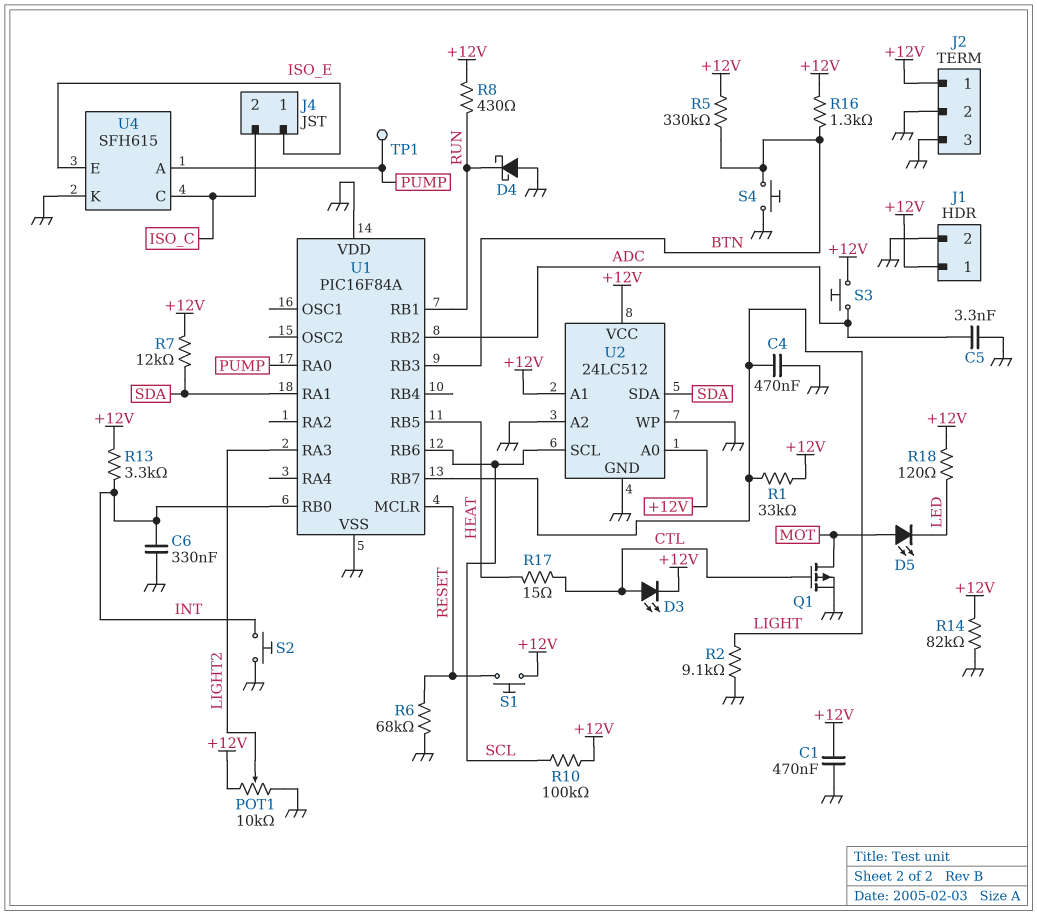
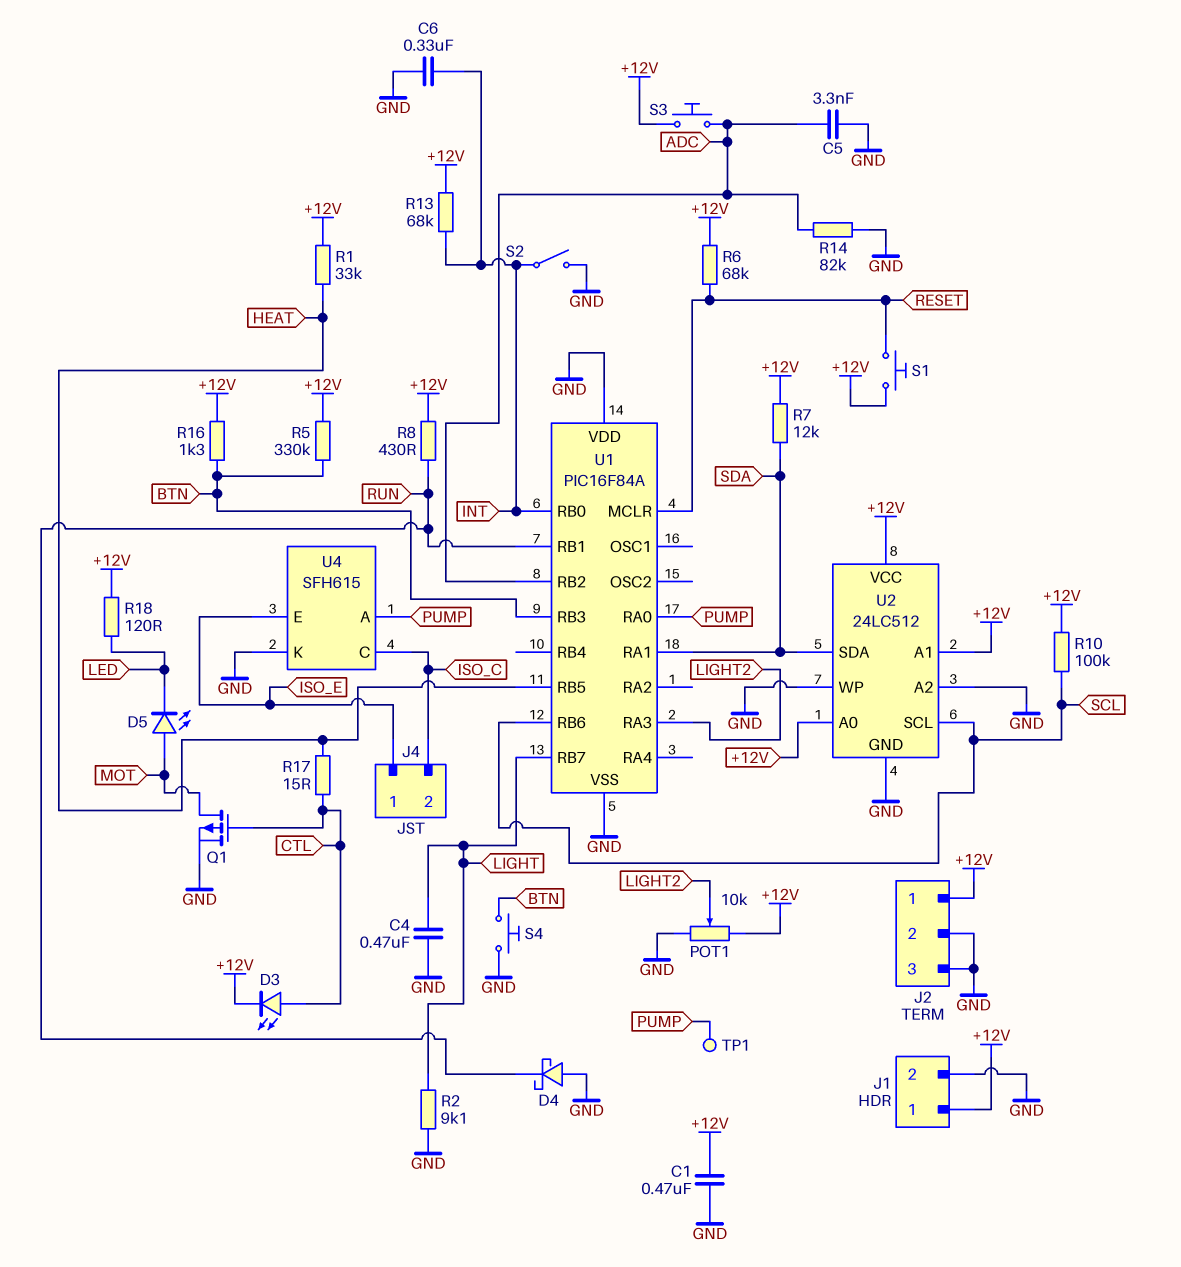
R1: 33k (+12V, LIGHT) -> 33k (+12V, HEAT)
R6: 68k (GND, RESET) -> 68k (+12V, RESET)
R13: 3.3k (+12V, INT) -> 68k (+12V, INT)
R14: 82k (+12V, GND) -> 82k (ADC, GND)
S2: button (GND, INT) -> switch (GND, INT)

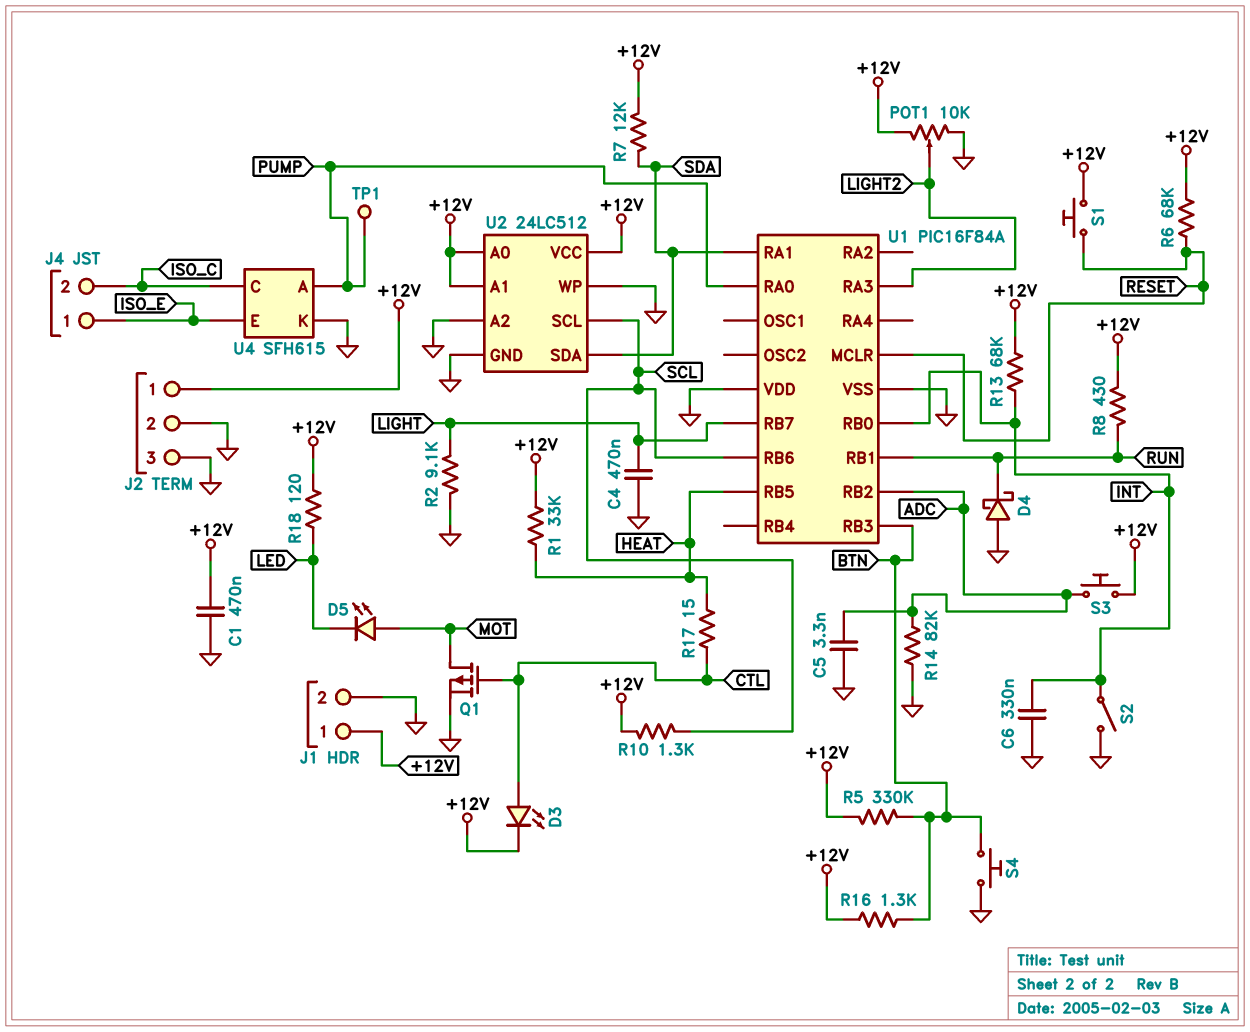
R10: 100k (+12V, SCL) -> 1.3k (+12V, SCL)

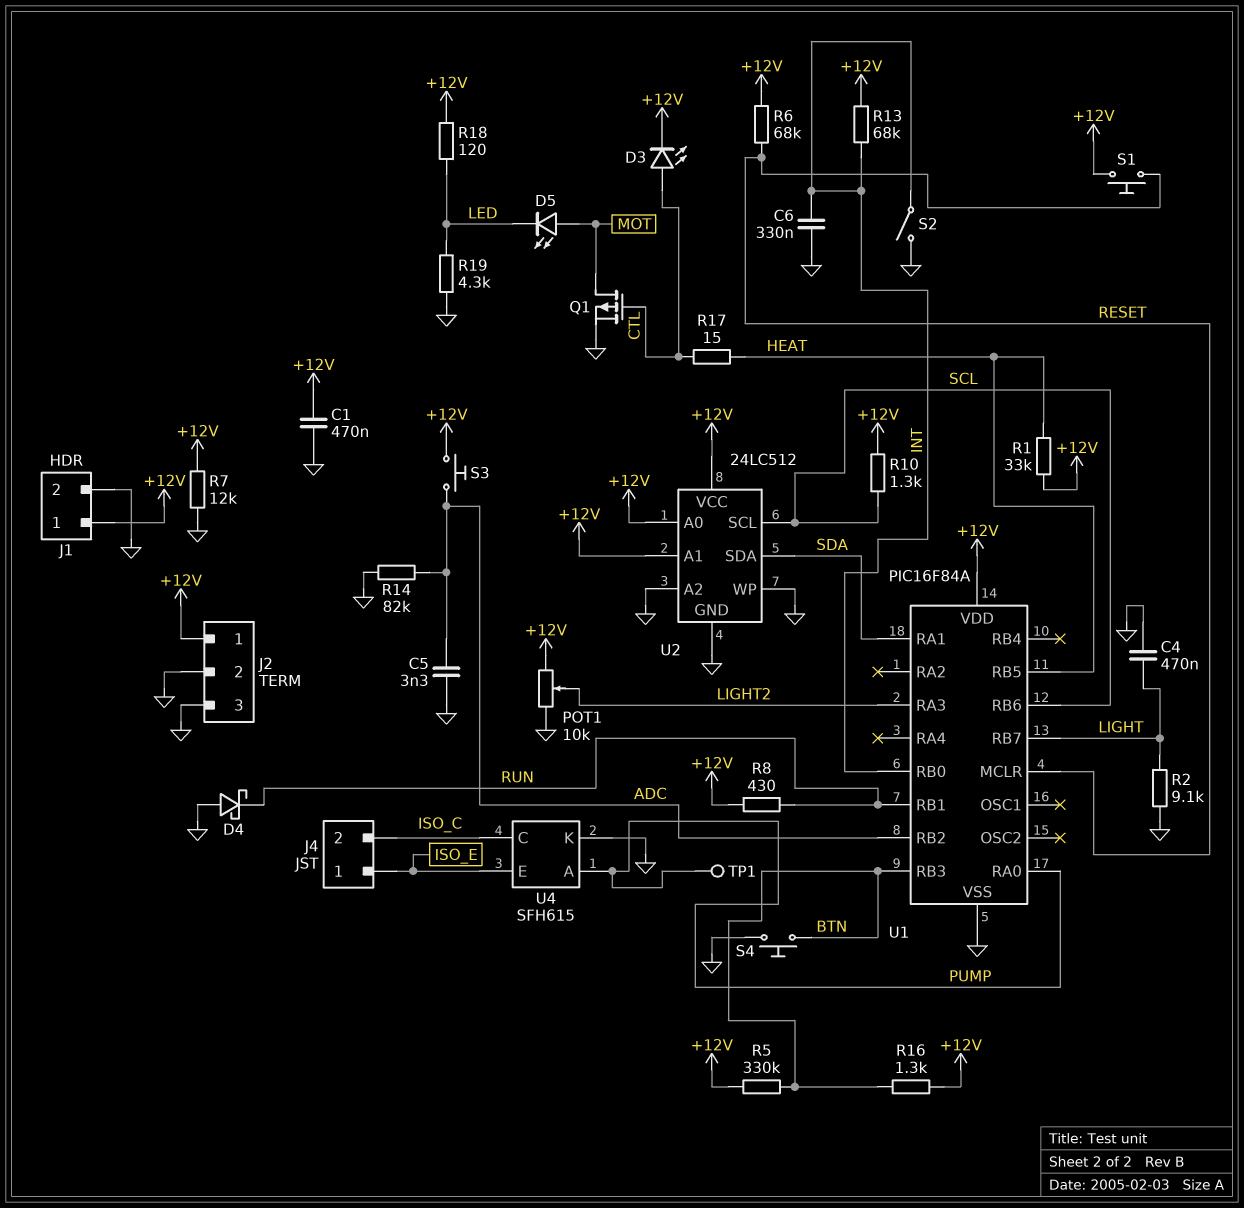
R7: 12k (+12V, SDA) -> 12k (+12V, GND)
R19: none -> 4.3k (GND, LED)
U1 pin VDD: GND -> +12V

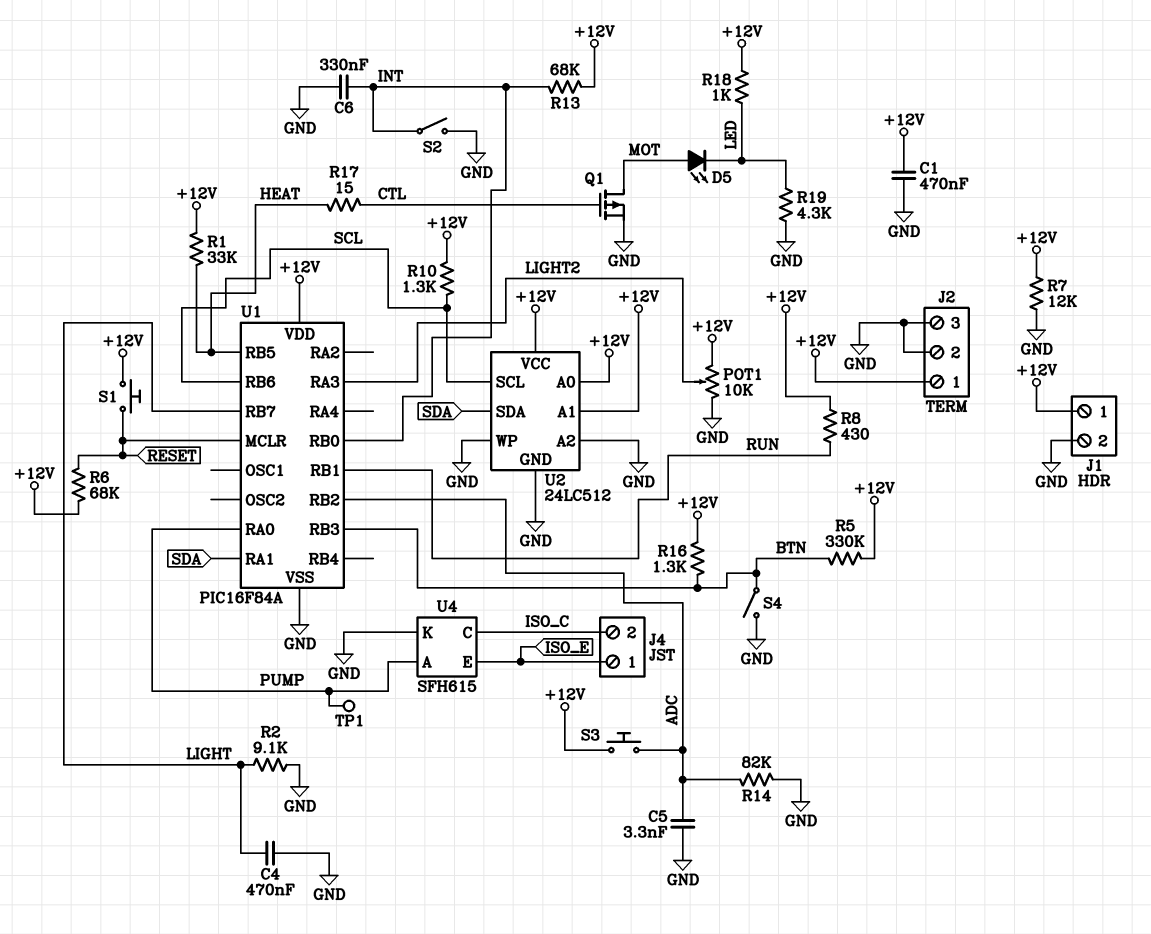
D3: LED (A CTL, K +12V) -> none
D4: schottky (A GND, K RUN) -> none
R18: 120 (+12V, LED) -> 1k (+12V, LED)
S4: button (BTN, GND) -> switch (BTN, GND)

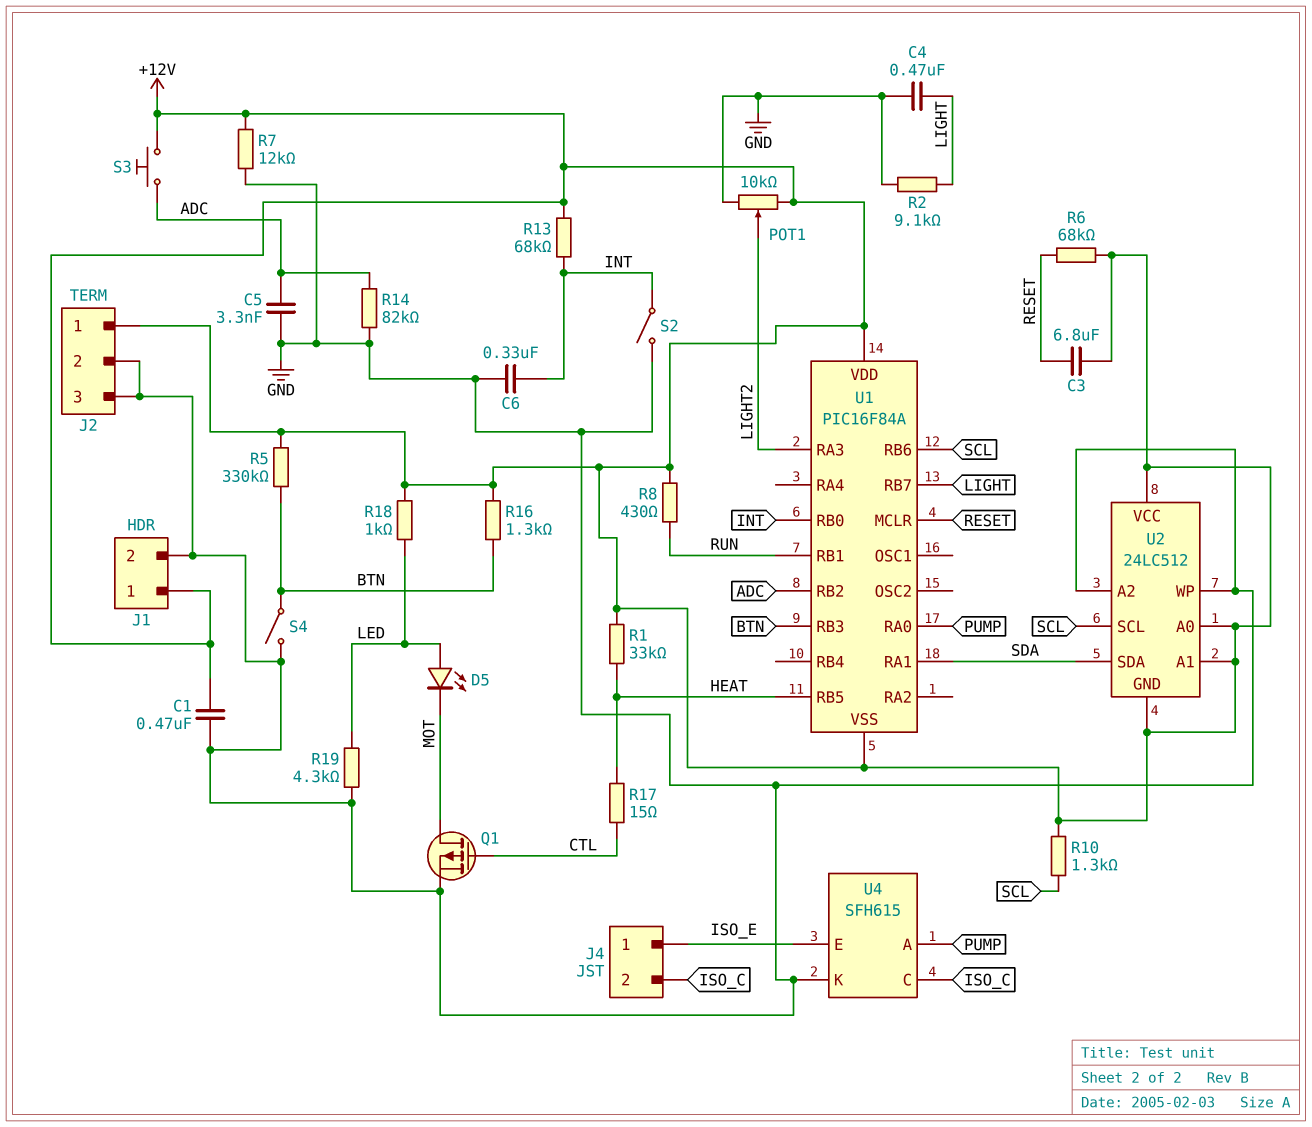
C3: none -> 6.8uF (+12V, RESET)
D5: LED (A MOT, K LED) -> LED (A LED, K MOT)
S1: button (+12V, RESET) -> none
TP1: test point (PUMP) -> none
U1 pin VSS: GND -> +12V
U2 pin GND: GND -> +12V

